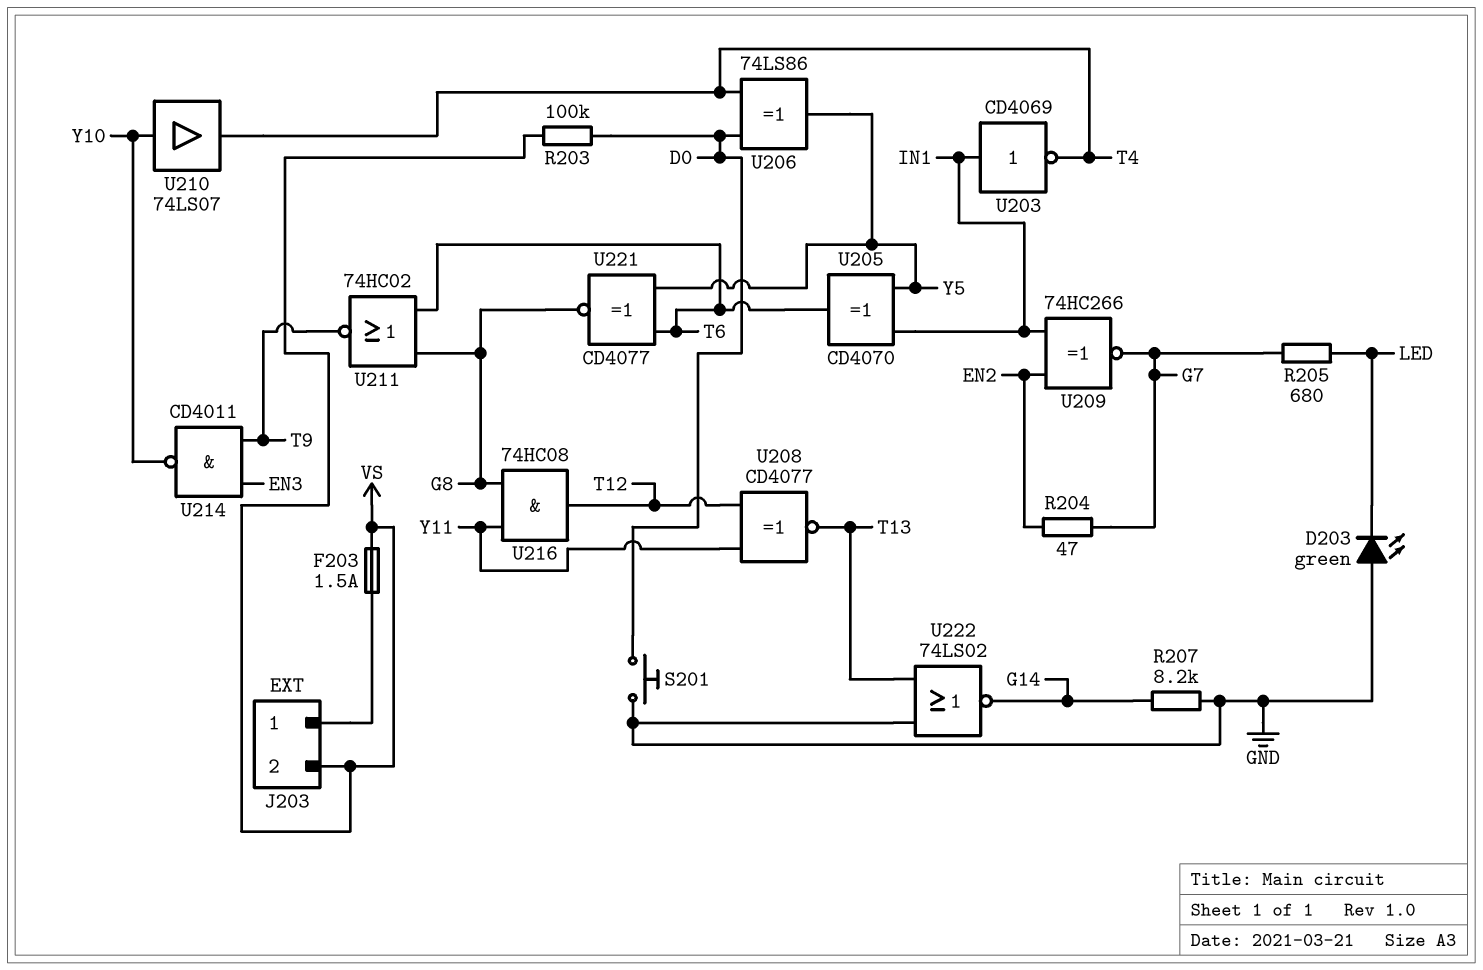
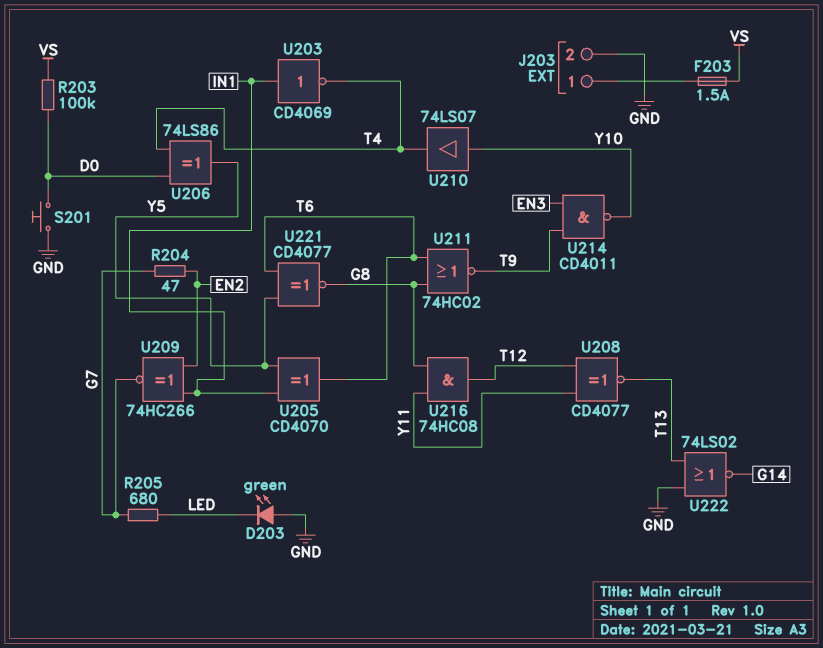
J203 pin 2: VS -> GND
R207: 8.2k (G14, GND) -> none

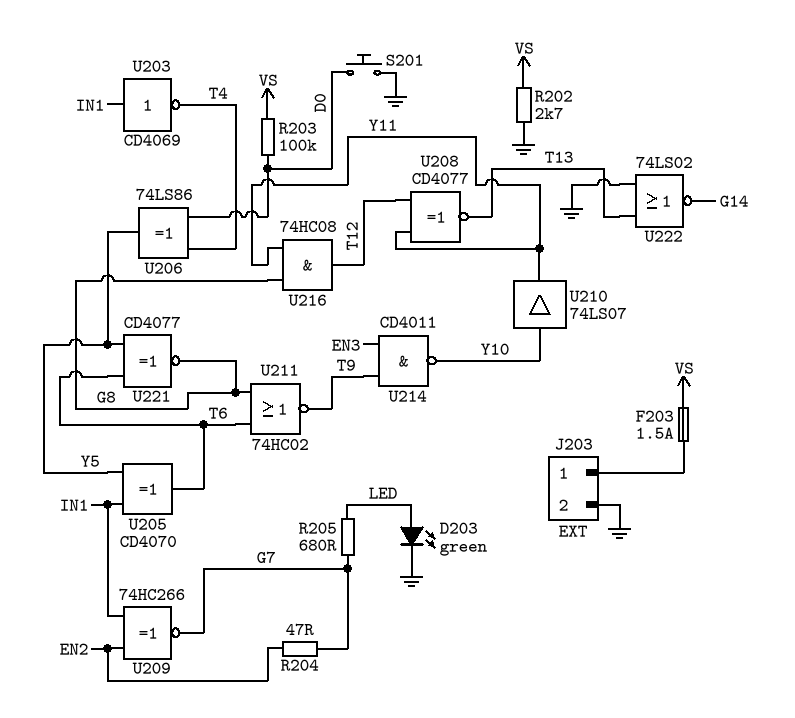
D203: LED green (A GND, K LED) -> LED green (A LED, K GND)
R202: none -> 2.7k (GND, VS)
U210: buffer 74LS07 (in Y10, out T4) -> buffer 74LS07 (in Y10, out Y11)

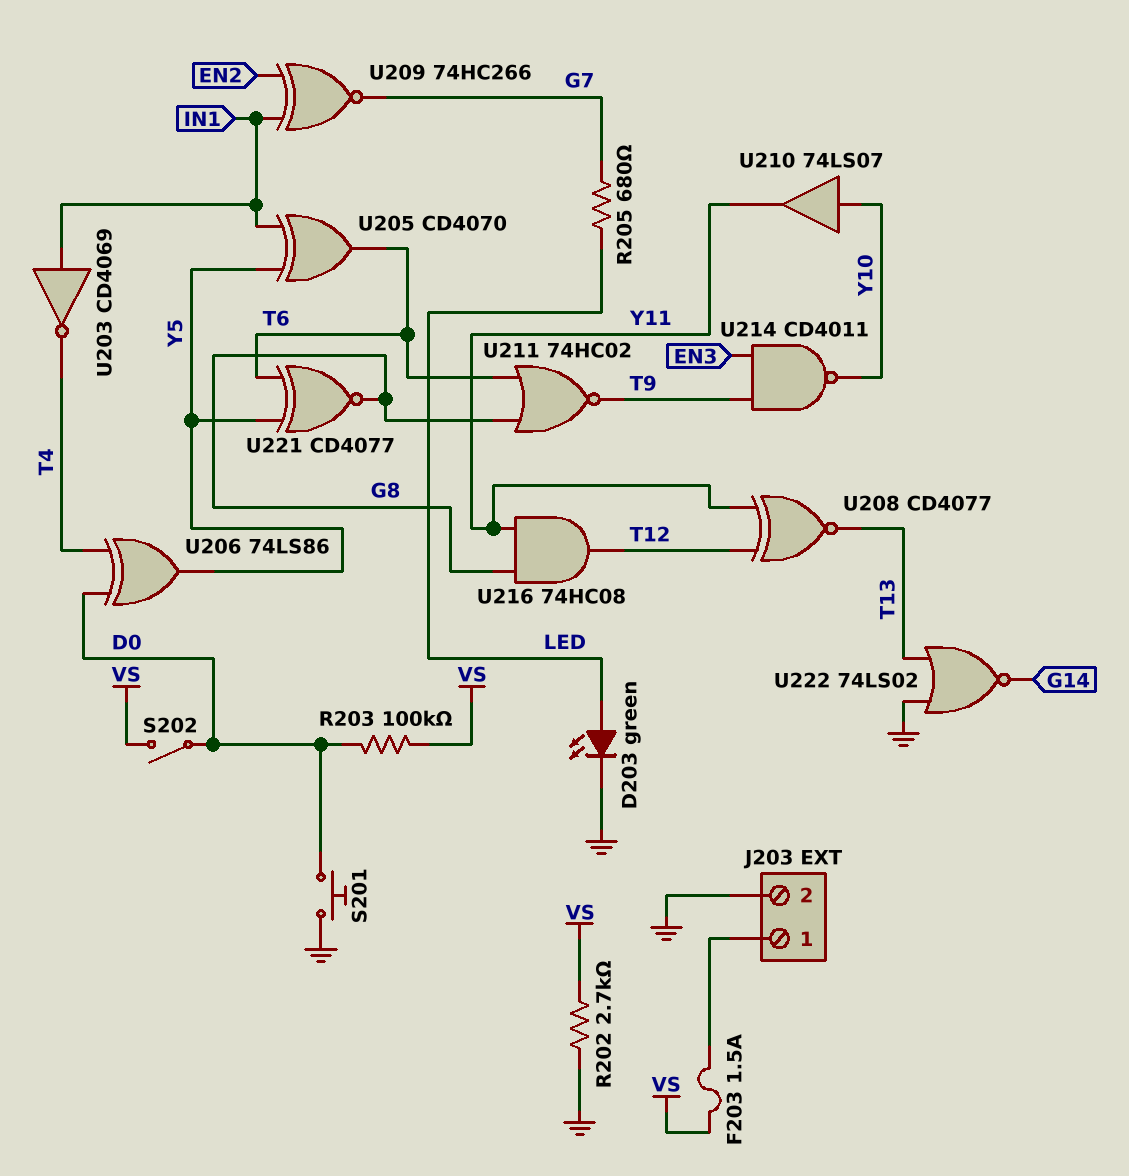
R204: 47 (EN2, G7) -> none
S202: none -> switch (D0, VS)

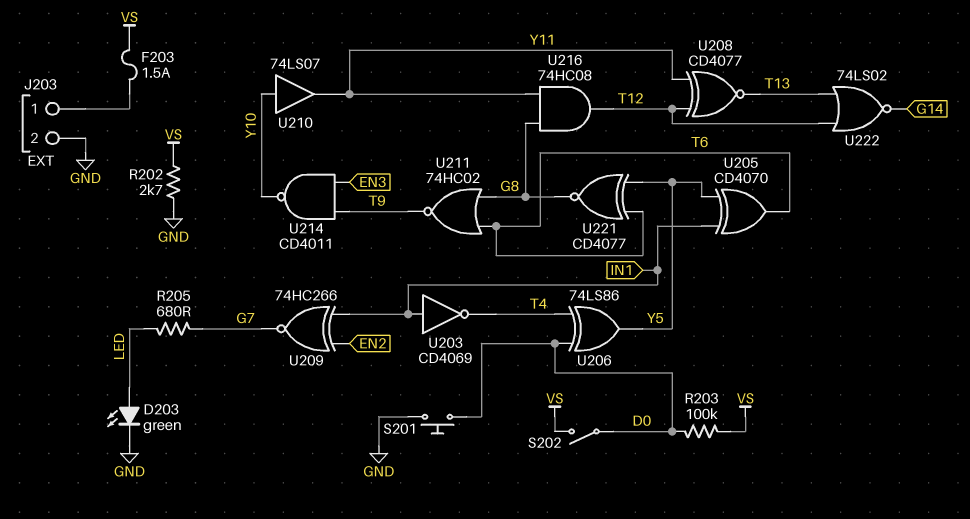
U222: NOR 74LS02 (in GND, in T13, out G14) -> NOR 74LS02 (in T12, in T13, out G14)

